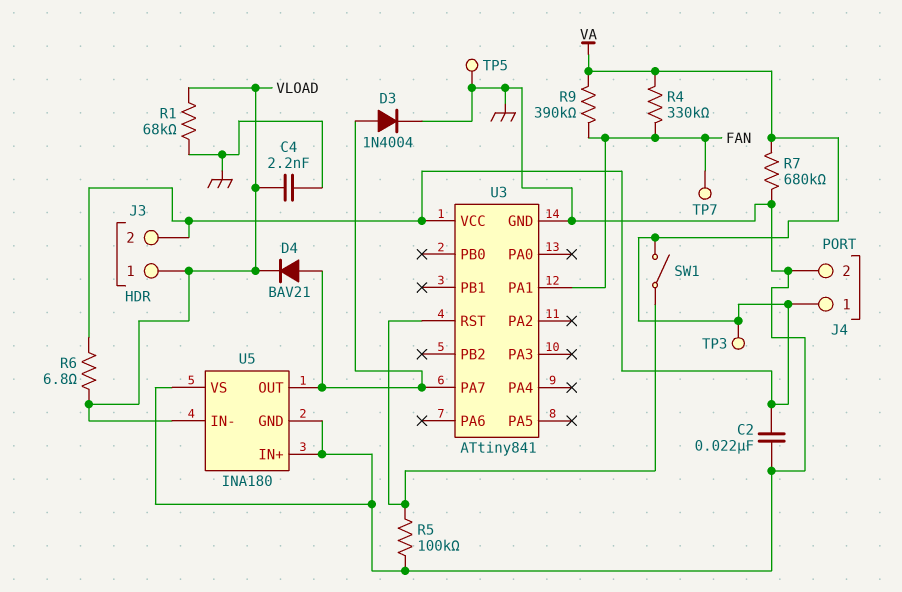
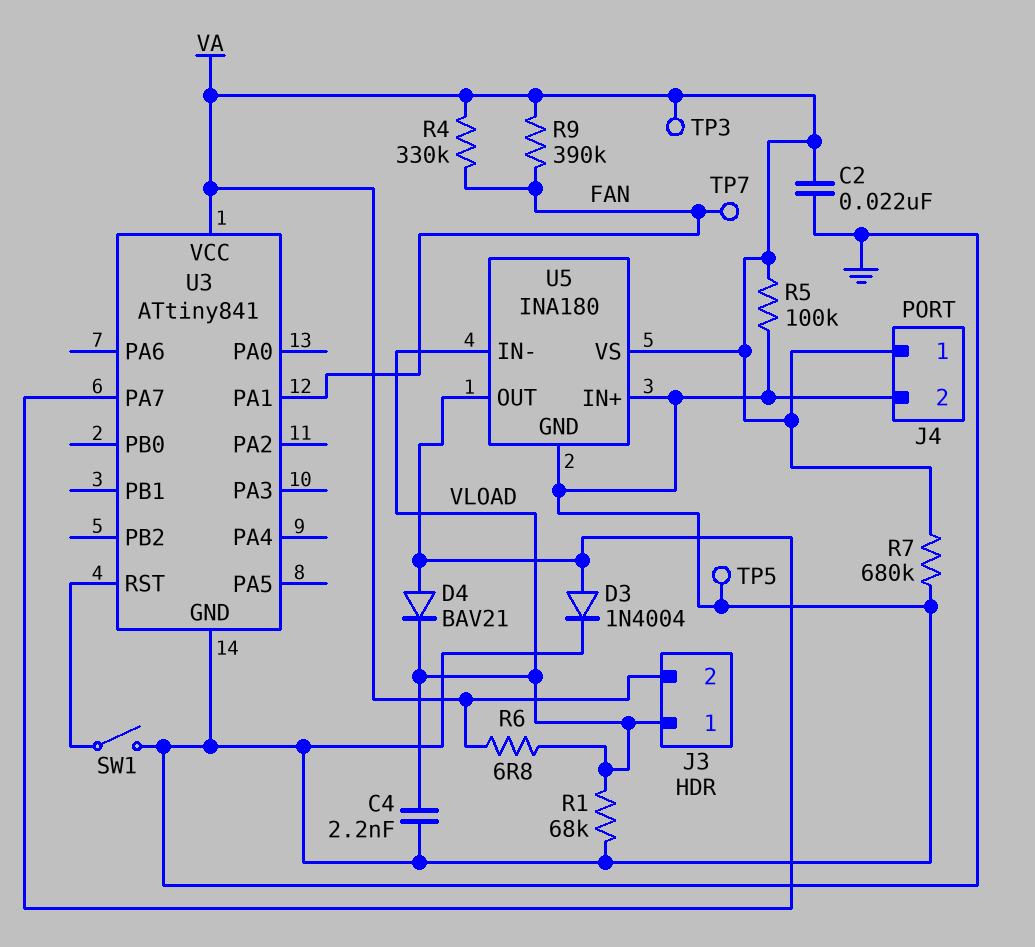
R5: 100k (GND, U3/RST) -> 100k (GND, VA)
SW1: switch (U3/RST, VA) -> switch (GND, U3/RST)
U5 pin VS: GND -> VA

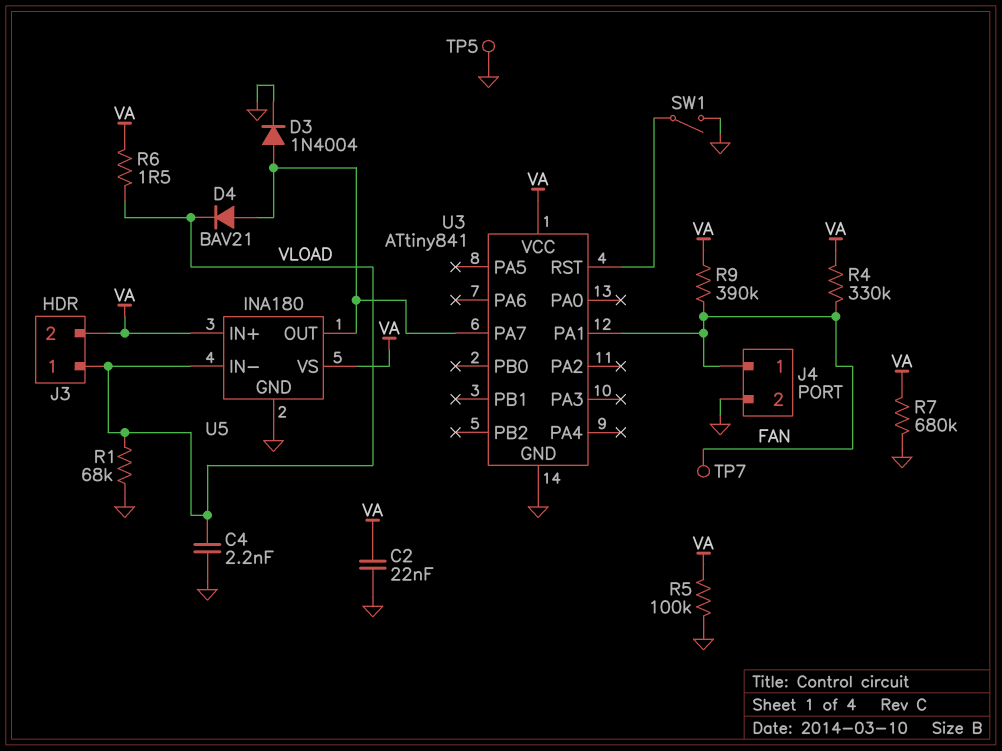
J4 pin 1: VA -> FAN
R6: 6.8 (VA, VLOAD) -> 1.5 (VA, VLOAD)
TP3: test point (VA) -> none
U5 pin IN+: GND -> VA

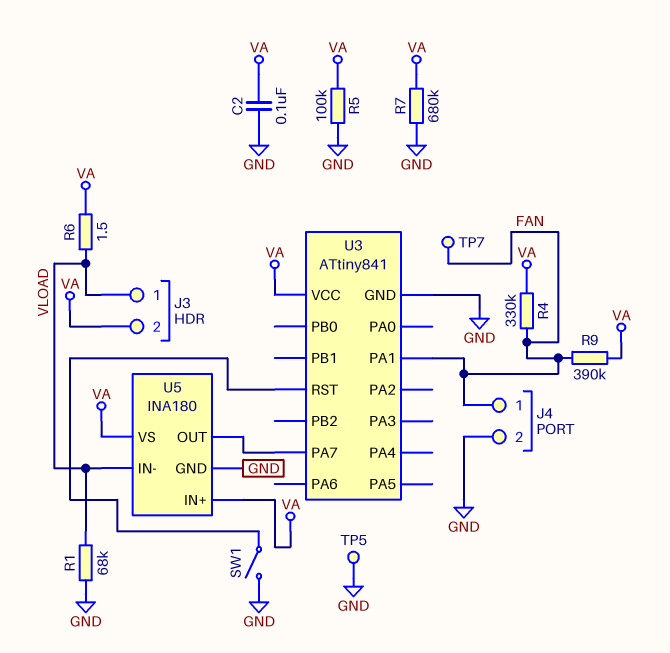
C2: 22nF (GND, VA) -> 100nF (GND, VA)
C4: 2.2nF (GND, VLOAD) -> none
D3: diode 1N4004 (A U3/PA7, K GND) -> none
D4: diode BAV21 (A U3/PA7, K VLOAD) -> none

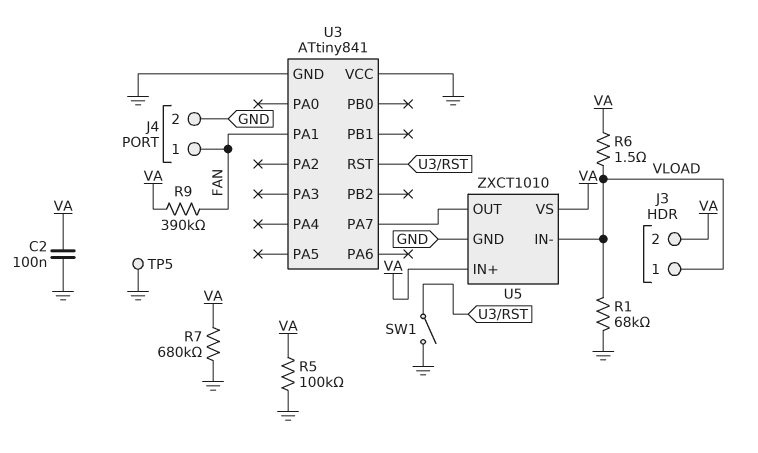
R4: 330k (FAN, VA) -> none
TP7: test point (FAN) -> none
U3 pin VCC: VA -> GND
U5: INA180 -> ZXCT1010

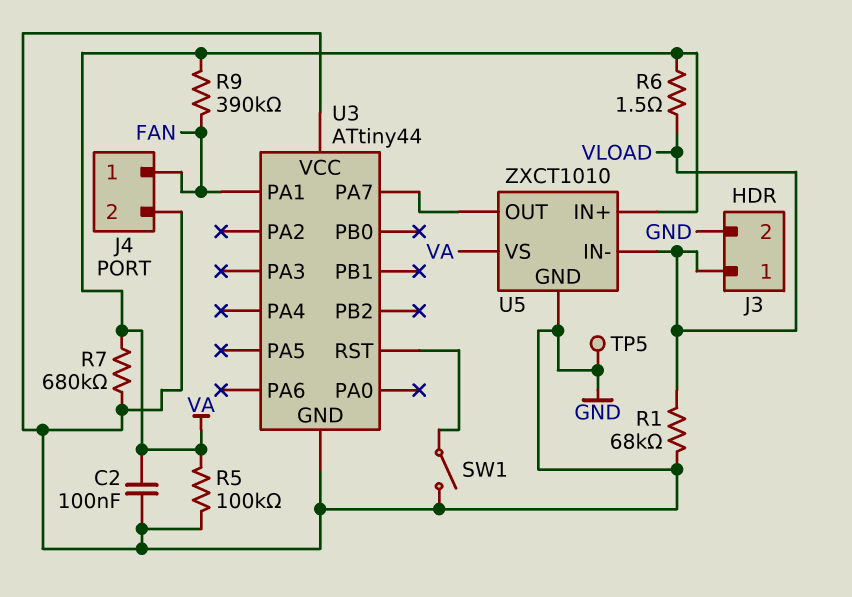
J3 pin 2: VA -> GND
U3: ATtiny841 -> ATtiny44

